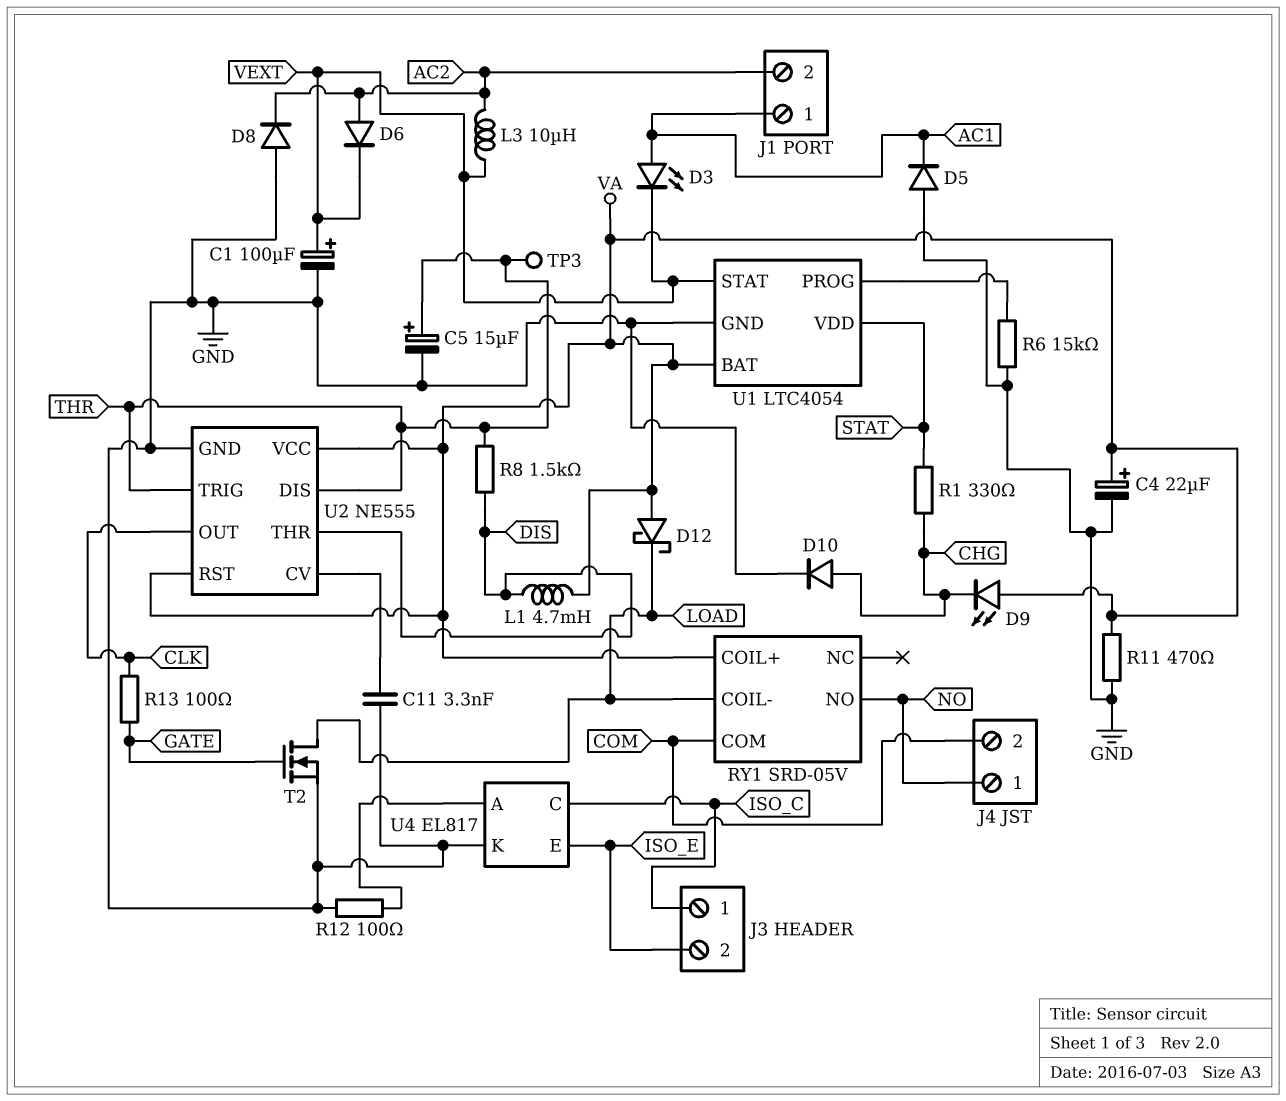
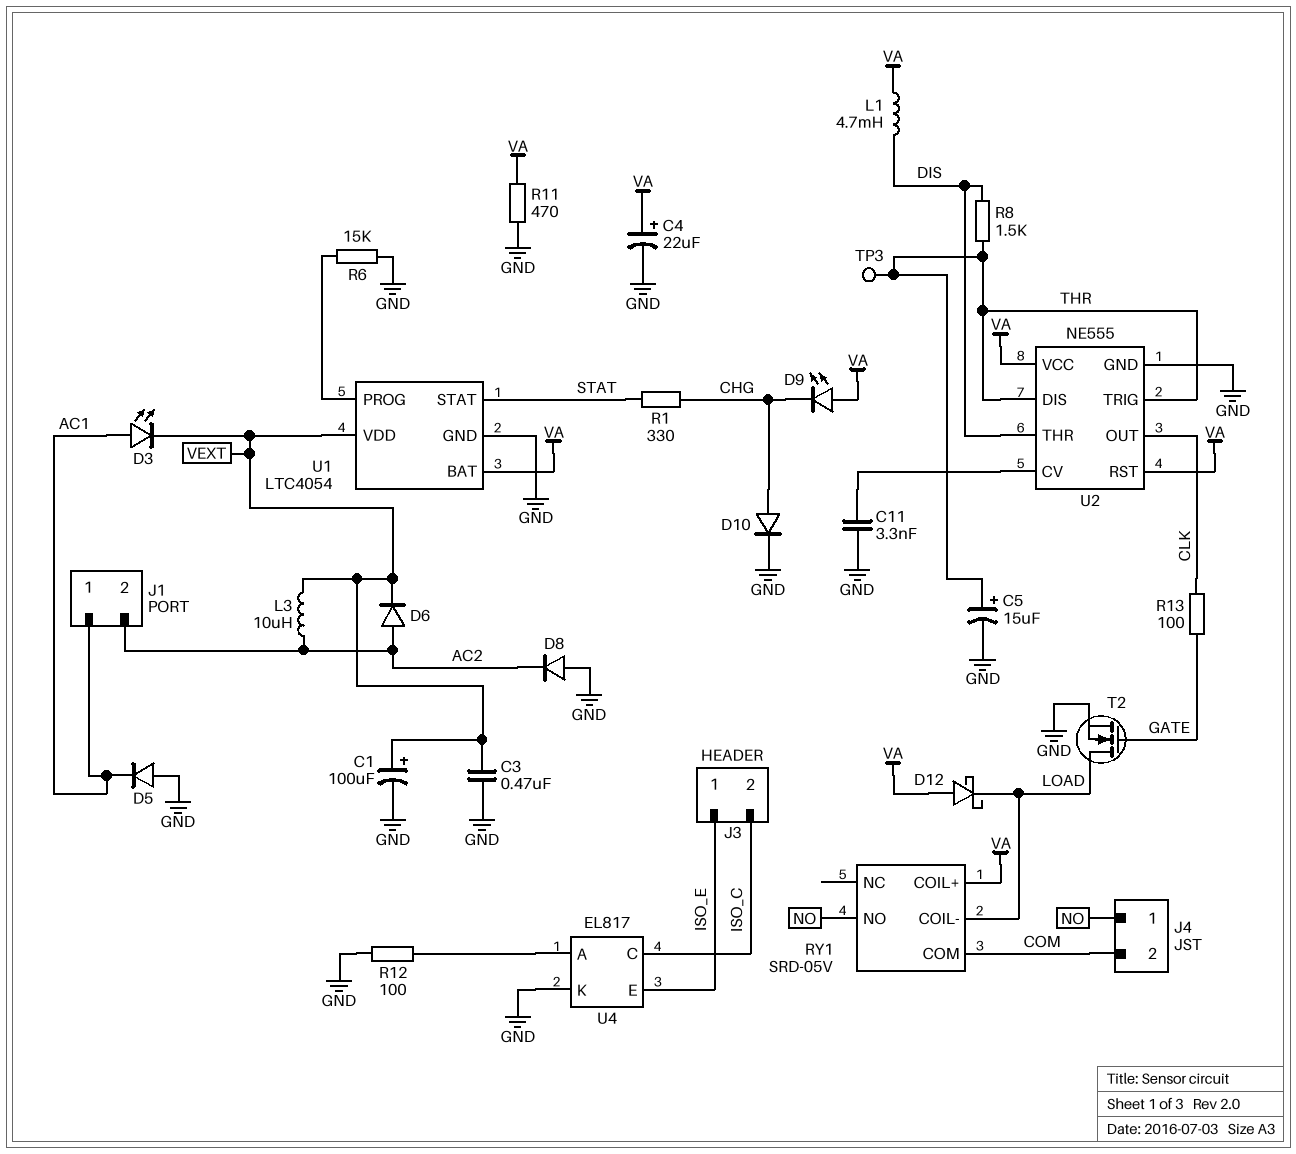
C3: none -> 470nF (GND, VEXT)
J3 pin 1: ISO_C -> ISO_E
J3 pin 2: ISO_E -> ISO_C
U1 pin STAT: VEXT -> STAT
U1 pin VDD: STAT -> VEXT

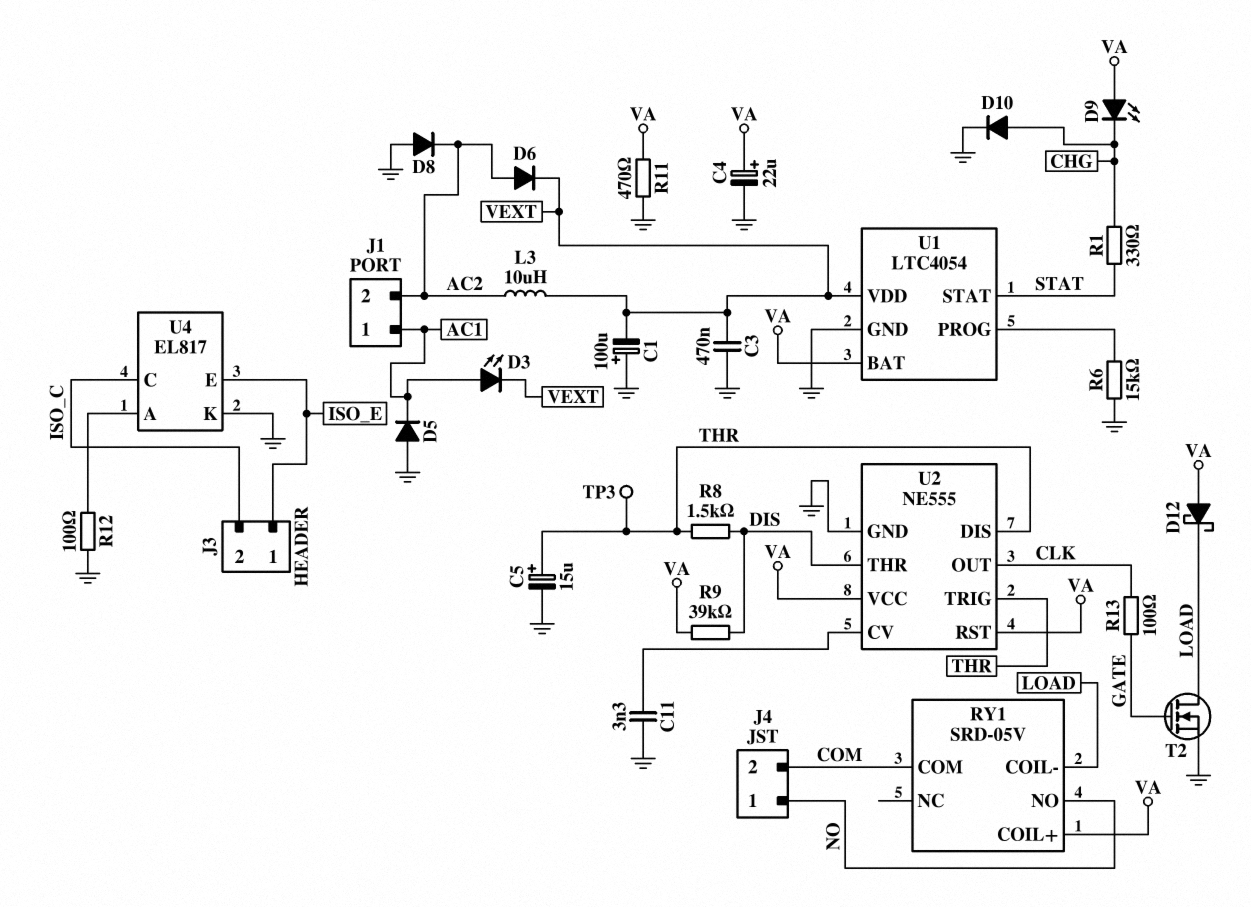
C1: 100uF (plus VEXT, minus GND) -> 100uF (plus GND, minus VEXT)
L1: 4.7mH (DIS, VA) -> none
R9: none -> 39k (DIS, VA)

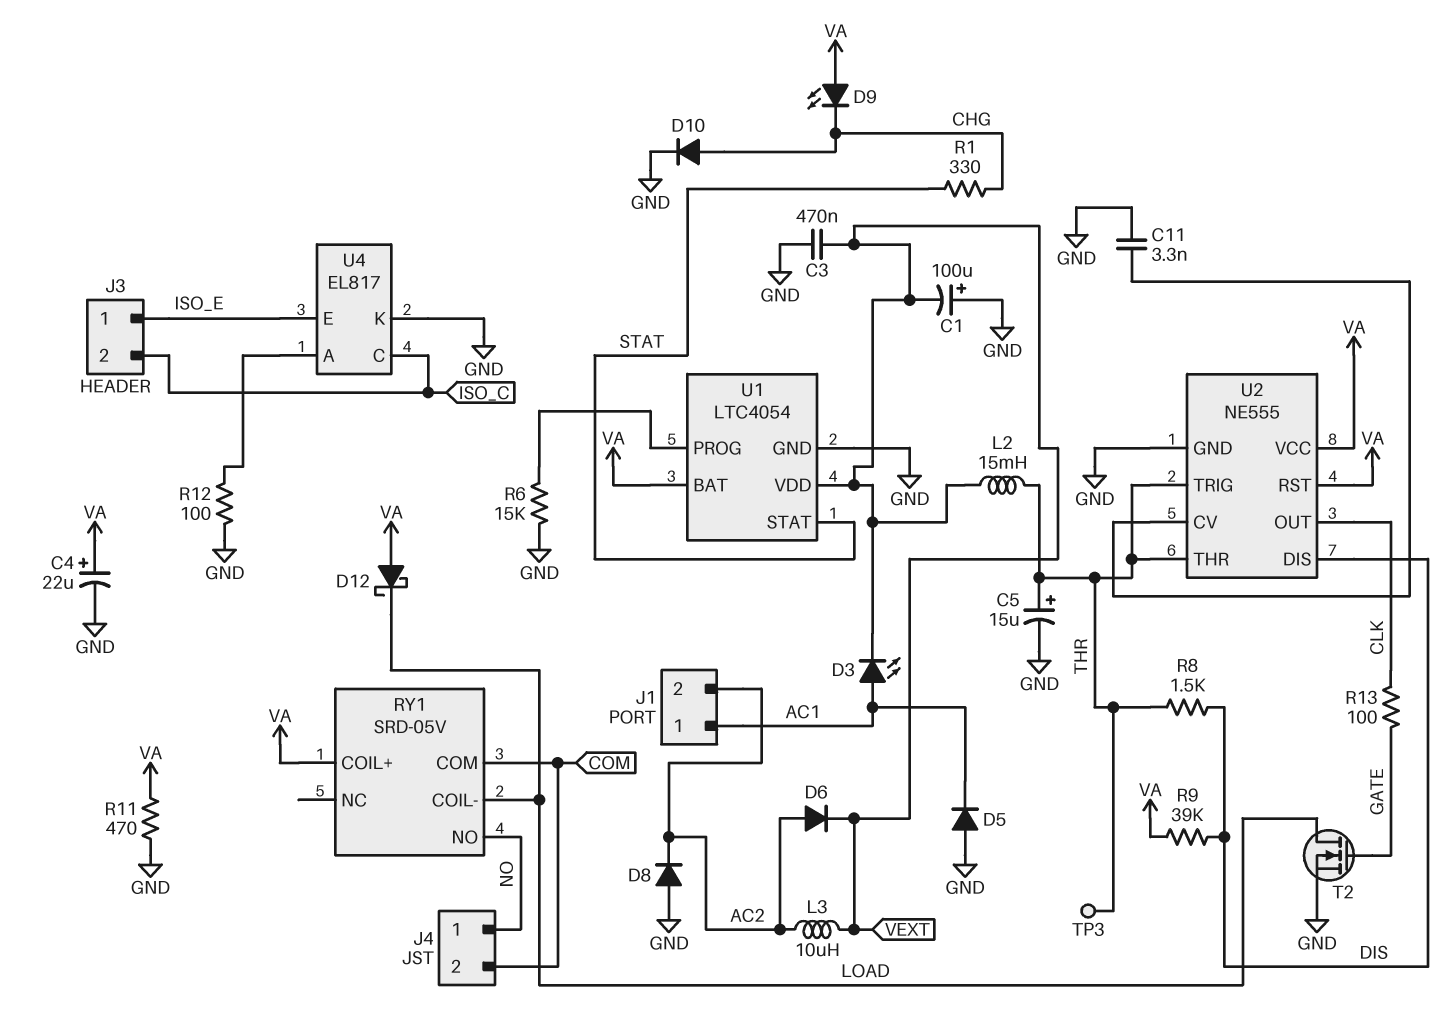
L2: none -> 15mH (THR, VEXT)
U2 pin DIS: THR -> DIS
U2 pin THR: DIS -> THR

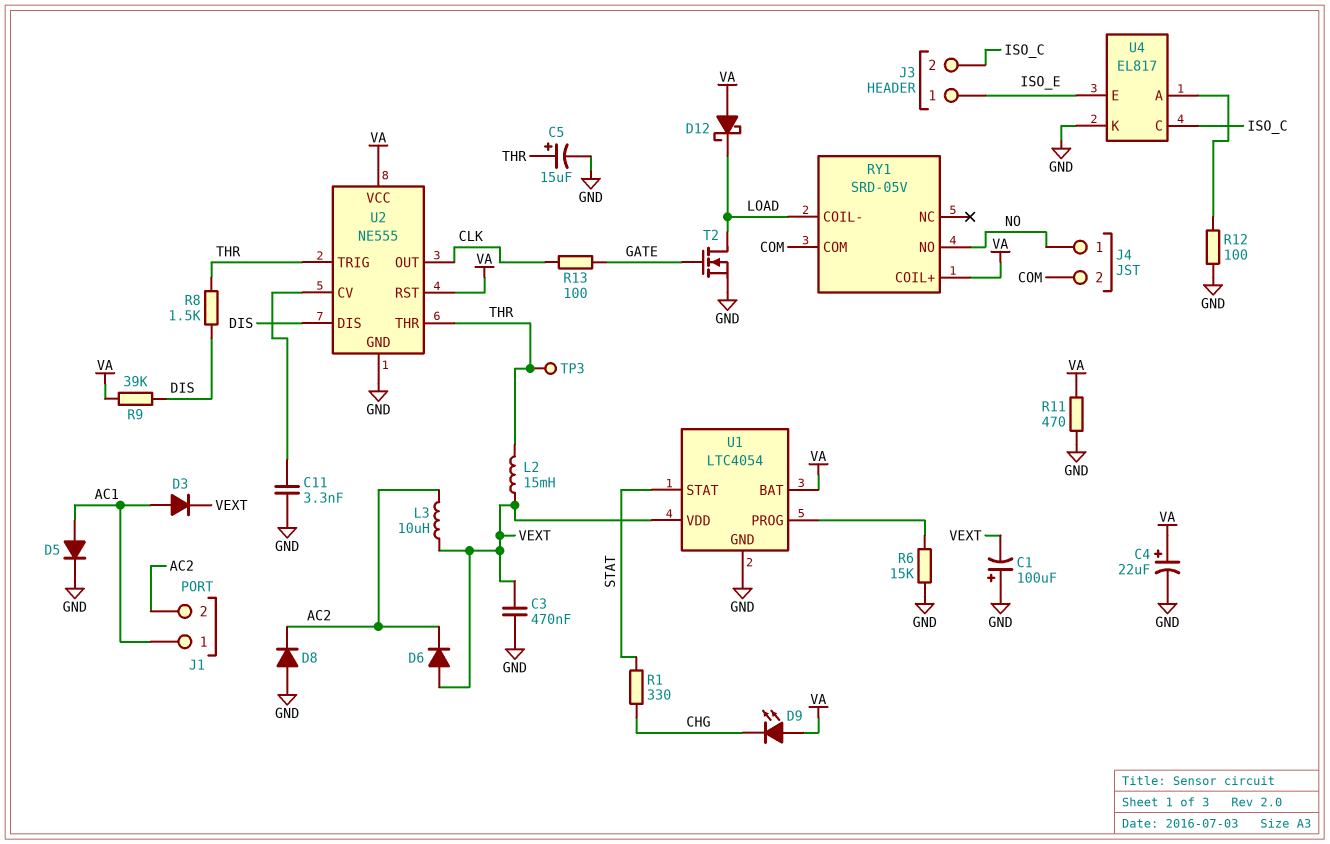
D3: LED (A AC1, K VEXT) -> diode (A AC1, K VEXT)
D5: diode (A GND, K AC1) -> diode (A AC1, K GND)
D6: diode (A AC2, K VEXT) -> diode (A VEXT, K AC2)
D10: diode (A CHG, K GND) -> none

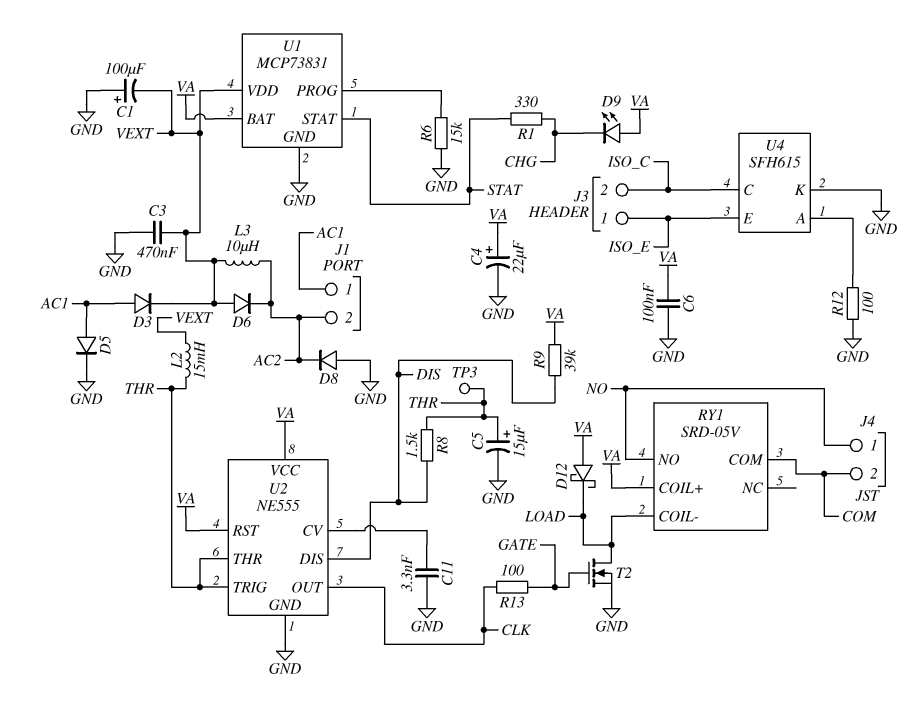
C6: none -> 100nF (GND, VA)
R11: 470 (GND, VA) -> none
U1: LTC4054 -> MCP73831
U4: EL817 -> SFH615

